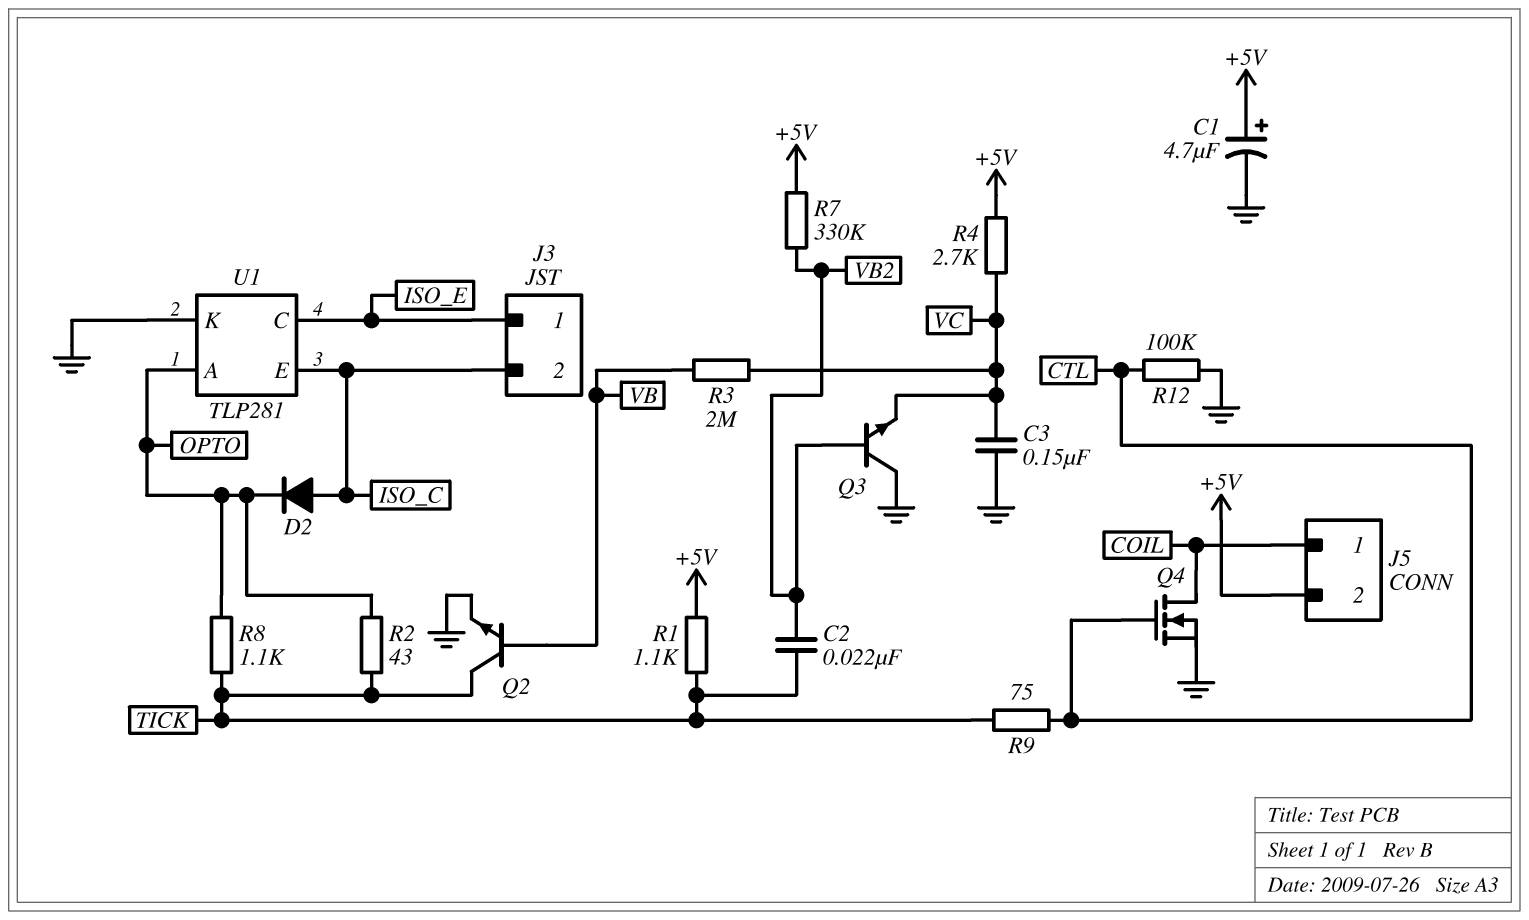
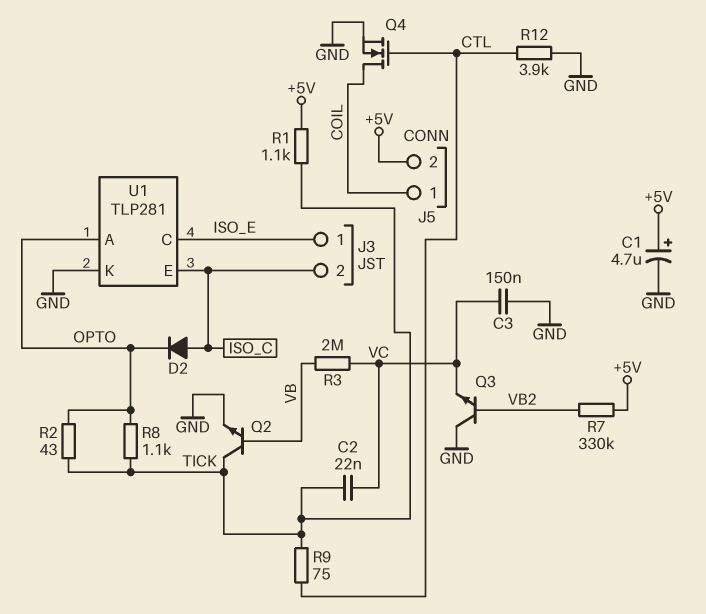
C2: 22nF (TICK, VB2) -> 22nF (TICK, VC)
R4: 2.7k (+5V, VC) -> none
R12: 100k (CTL, GND) -> 3.9k (CTL, GND)

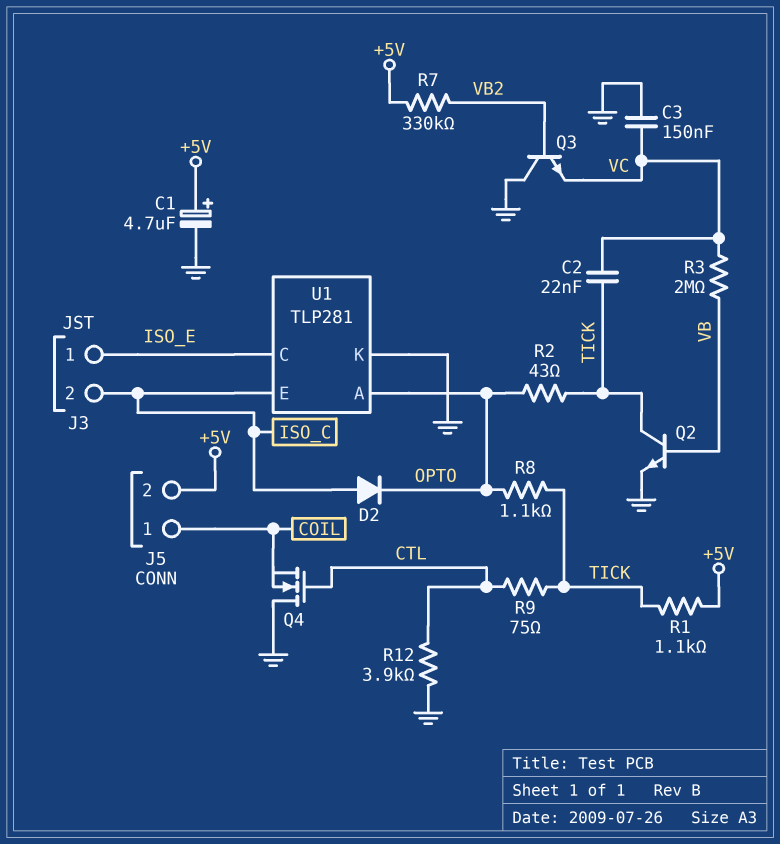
Q4: NMOS (G CTL, D COIL, S GND) -> NMOS (G CTL, D GND, S COIL)

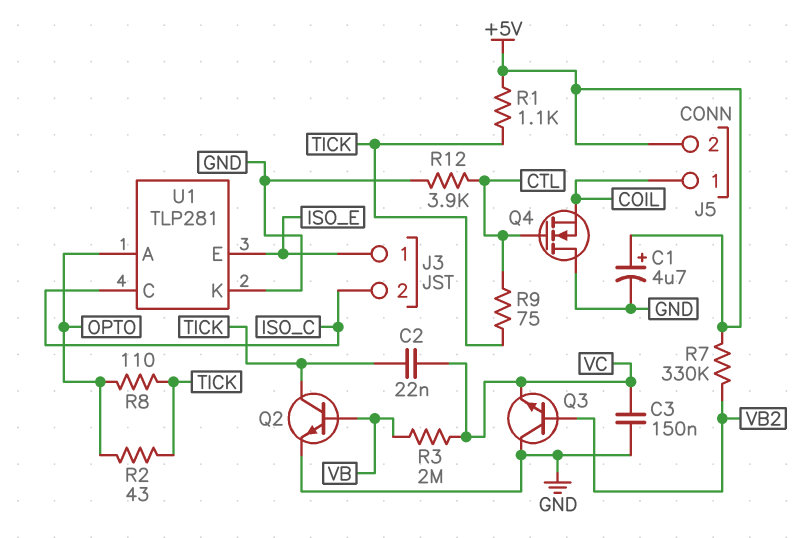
D2: diode (A ISO_C, K OPTO) -> none
R8: 1.1k (OPTO, TICK) -> 110 (OPTO, TICK)
U1 pin C: ISO_E -> ISO_C
U1 pin E: ISO_C -> ISO_E

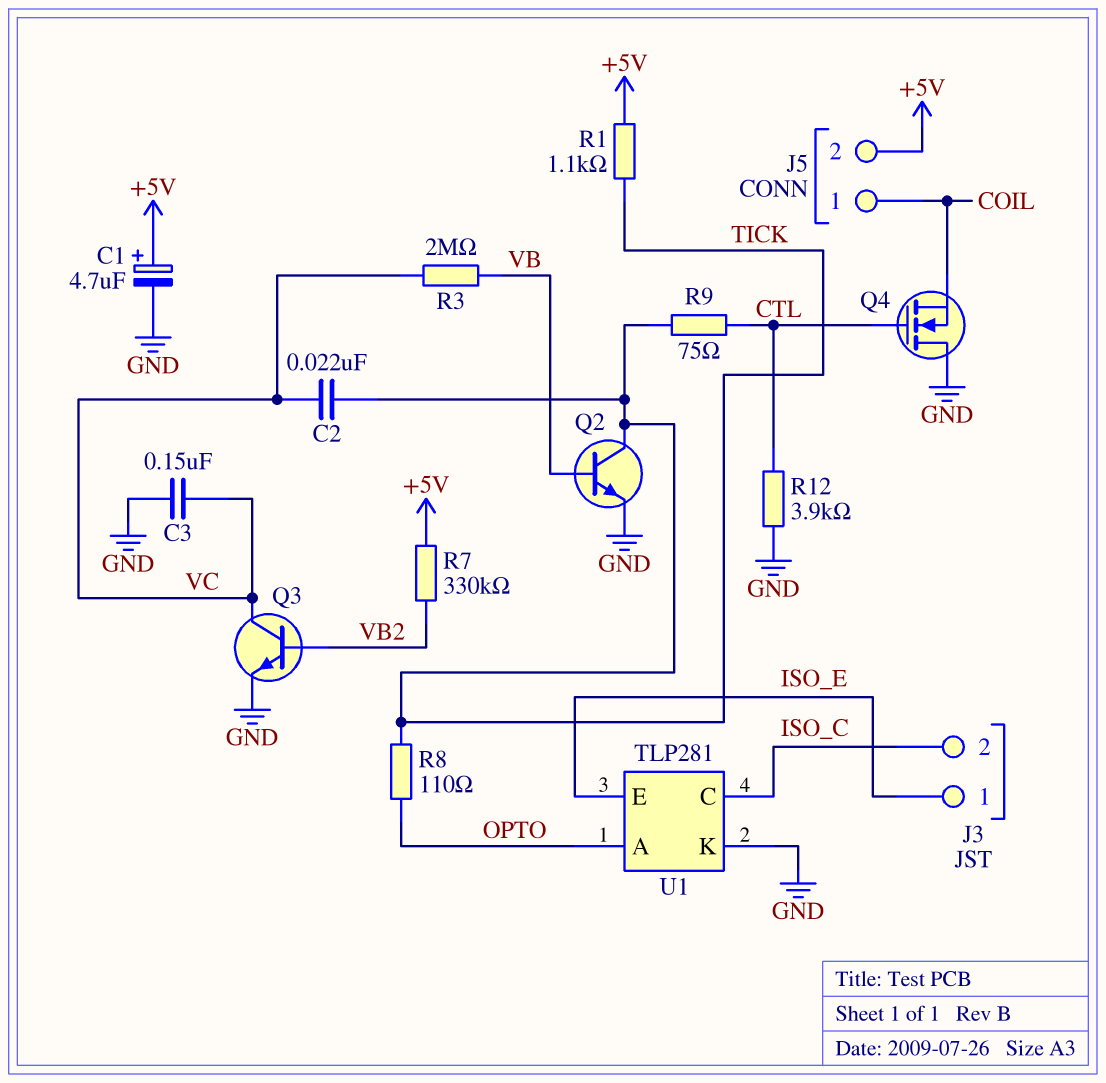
Q3: NPN (B VB2, C GND, E VC) -> NPN (B VB2, C VC, E GND)
R2: 43 (OPTO, TICK) -> none

